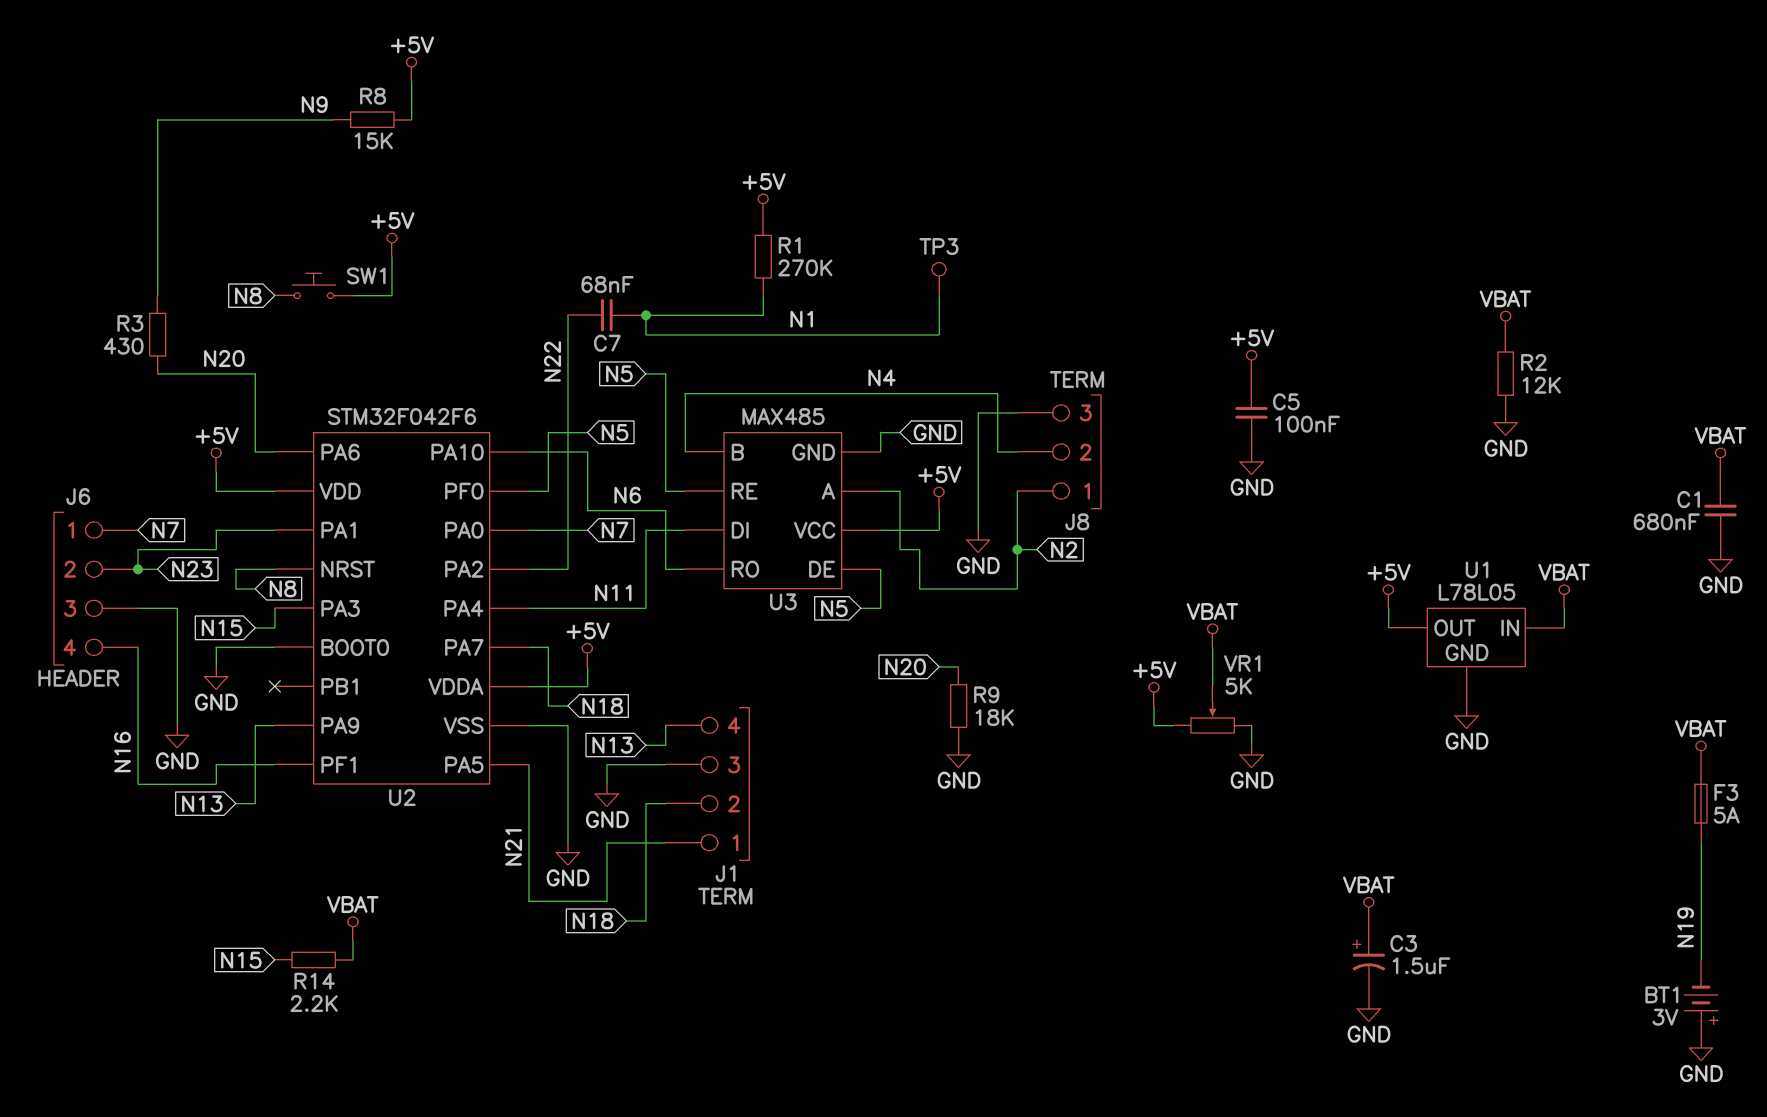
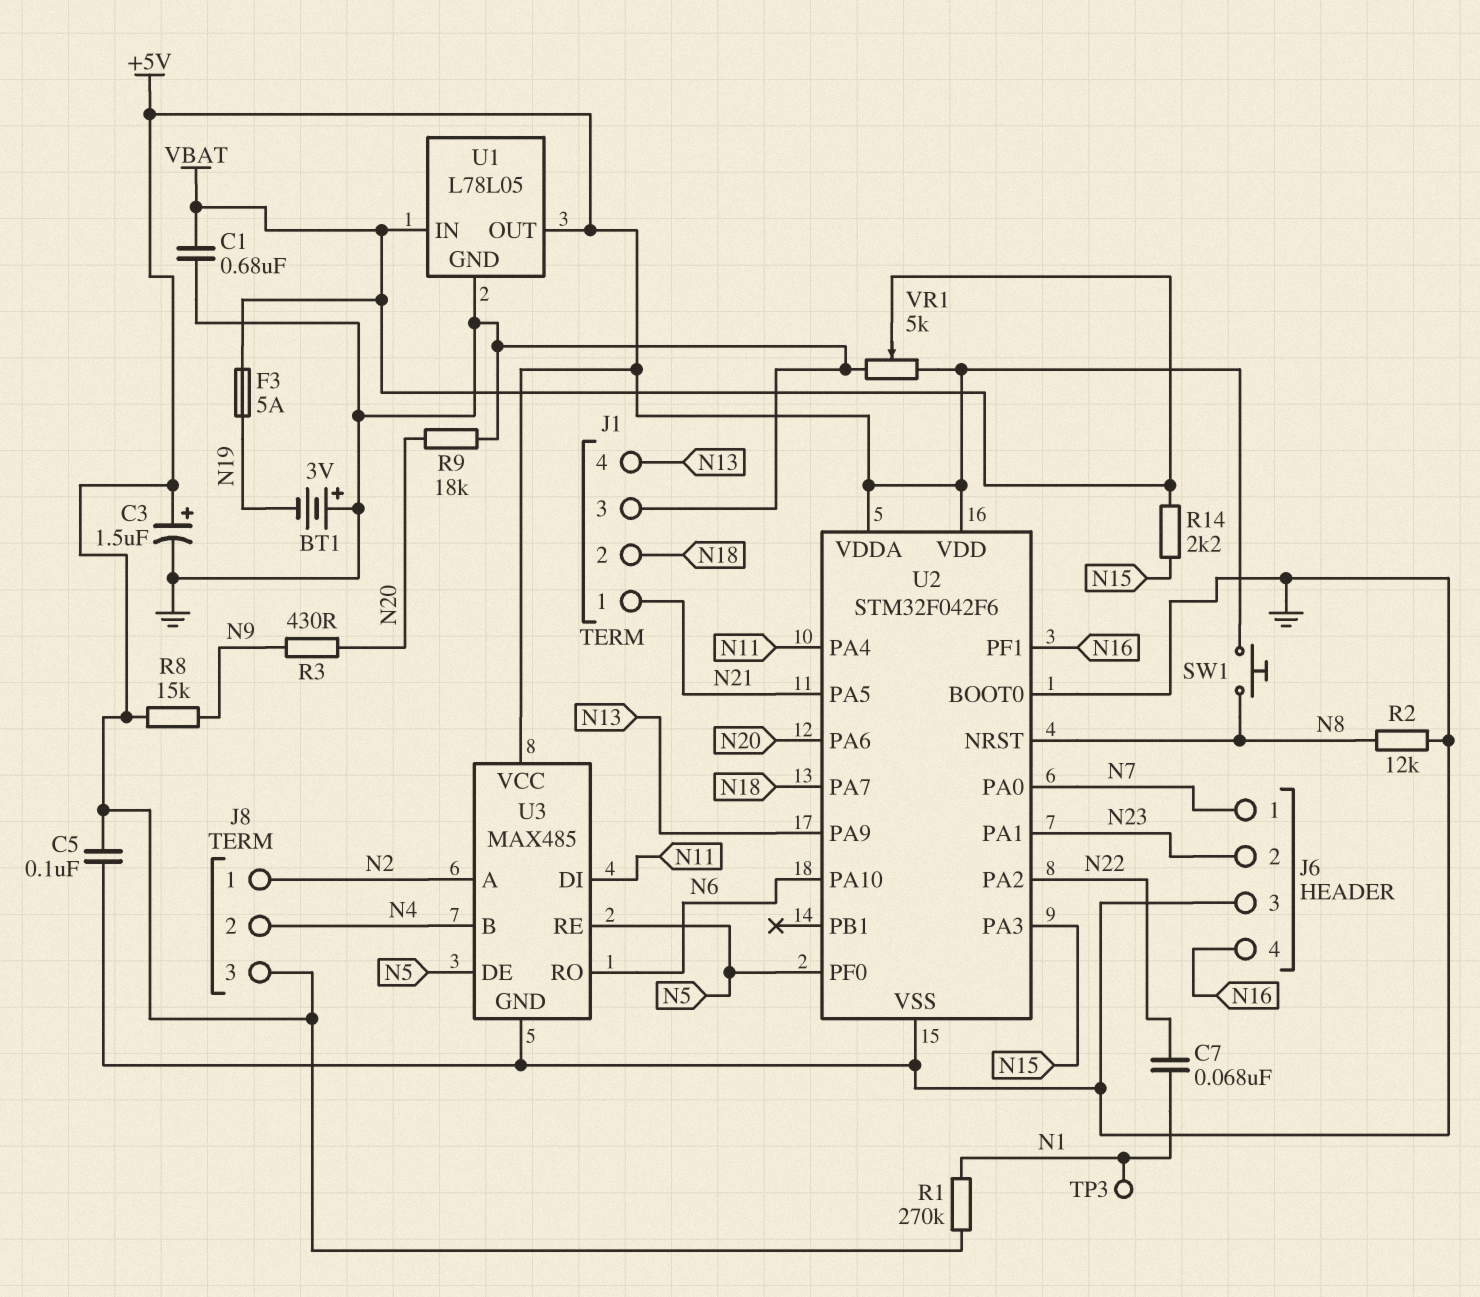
C3: 1.5uF (plus VBAT, minus GND) -> 1.5uF (plus +5V, minus GND)
J8 pin 3: GND -> +5V
R2: 12k (GND, VBAT) -> 12k (GND, N8)

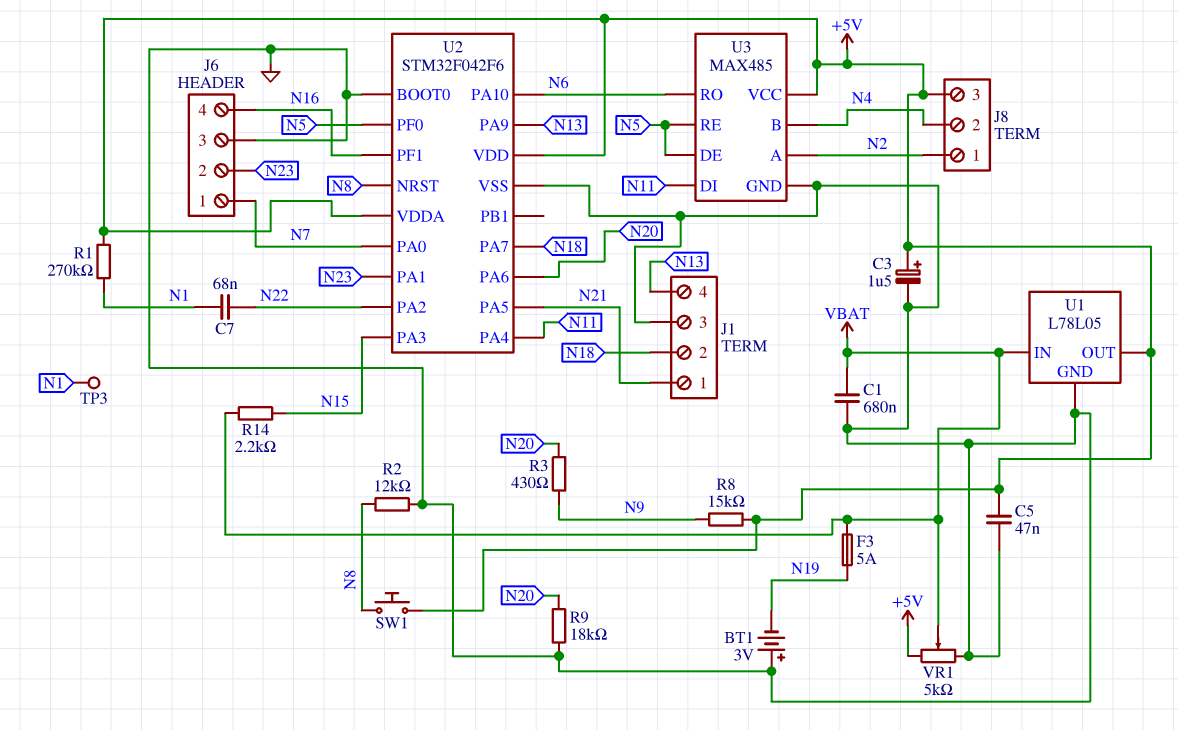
C5: 100nF (+5V, GND) -> 47nF (+5V, GND)

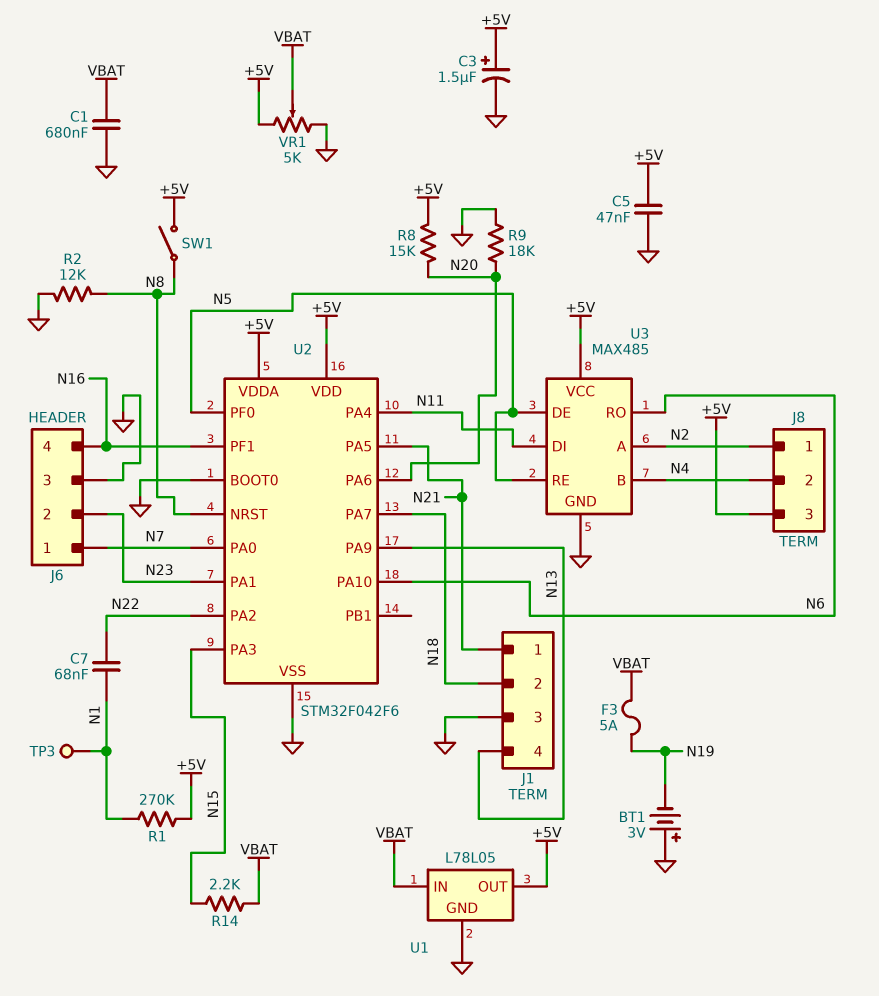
R3: 430 (N9, N20) -> none
R8: 15k (+5V, N9) -> 15k (+5V, N20)
SW1: button (+5V, N8) -> switch (+5V, N8)

